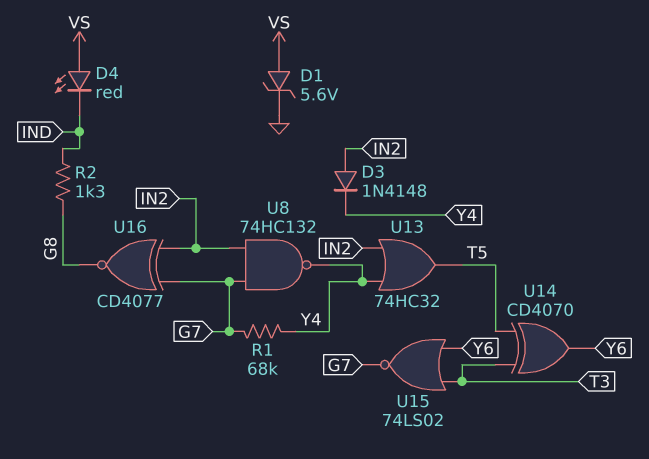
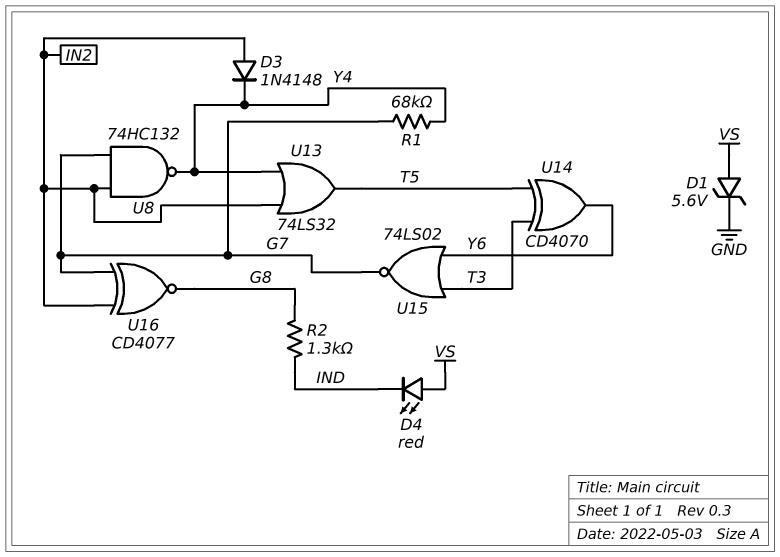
U13: OR 74HC32 (in IN2, in Y4, out T5) -> OR 74LS32 (in IN2, in Y4, out T5)

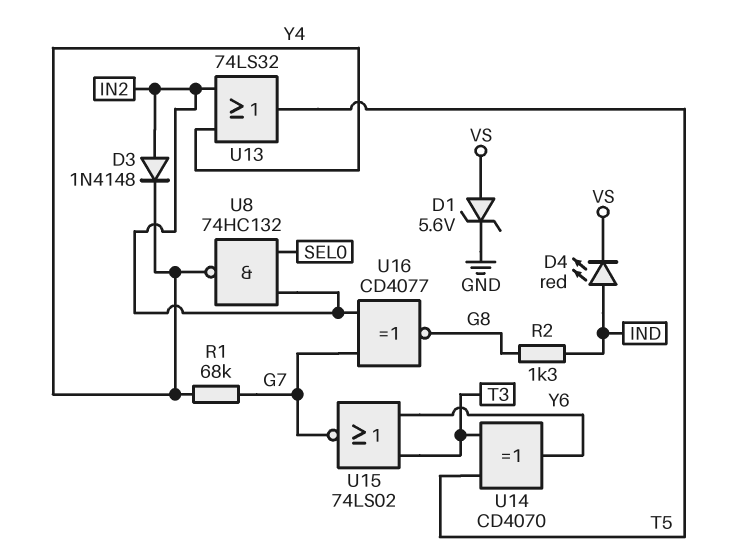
D4: LED red (A VS, K IND) -> LED red (A IND, K VS)
U8: NAND 74HC132 (in G7, in IN2, out Y4) -> NAND 74HC132 (in IN2, in SEL0, out Y4)

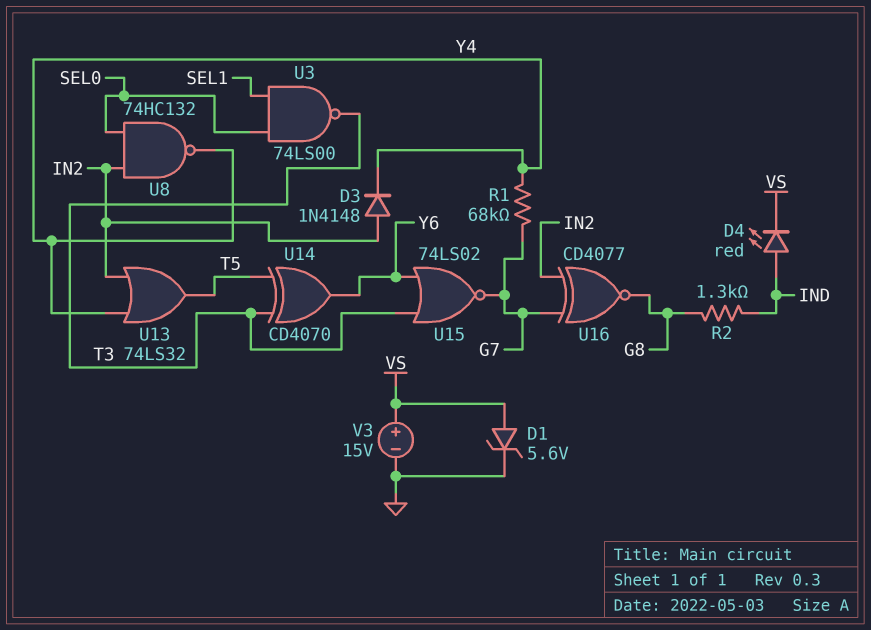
U3: none -> NAND 74LS00 (in SEL0, in SEL1, out T3)
V3: none -> 15V (plus VS, minus GND)

